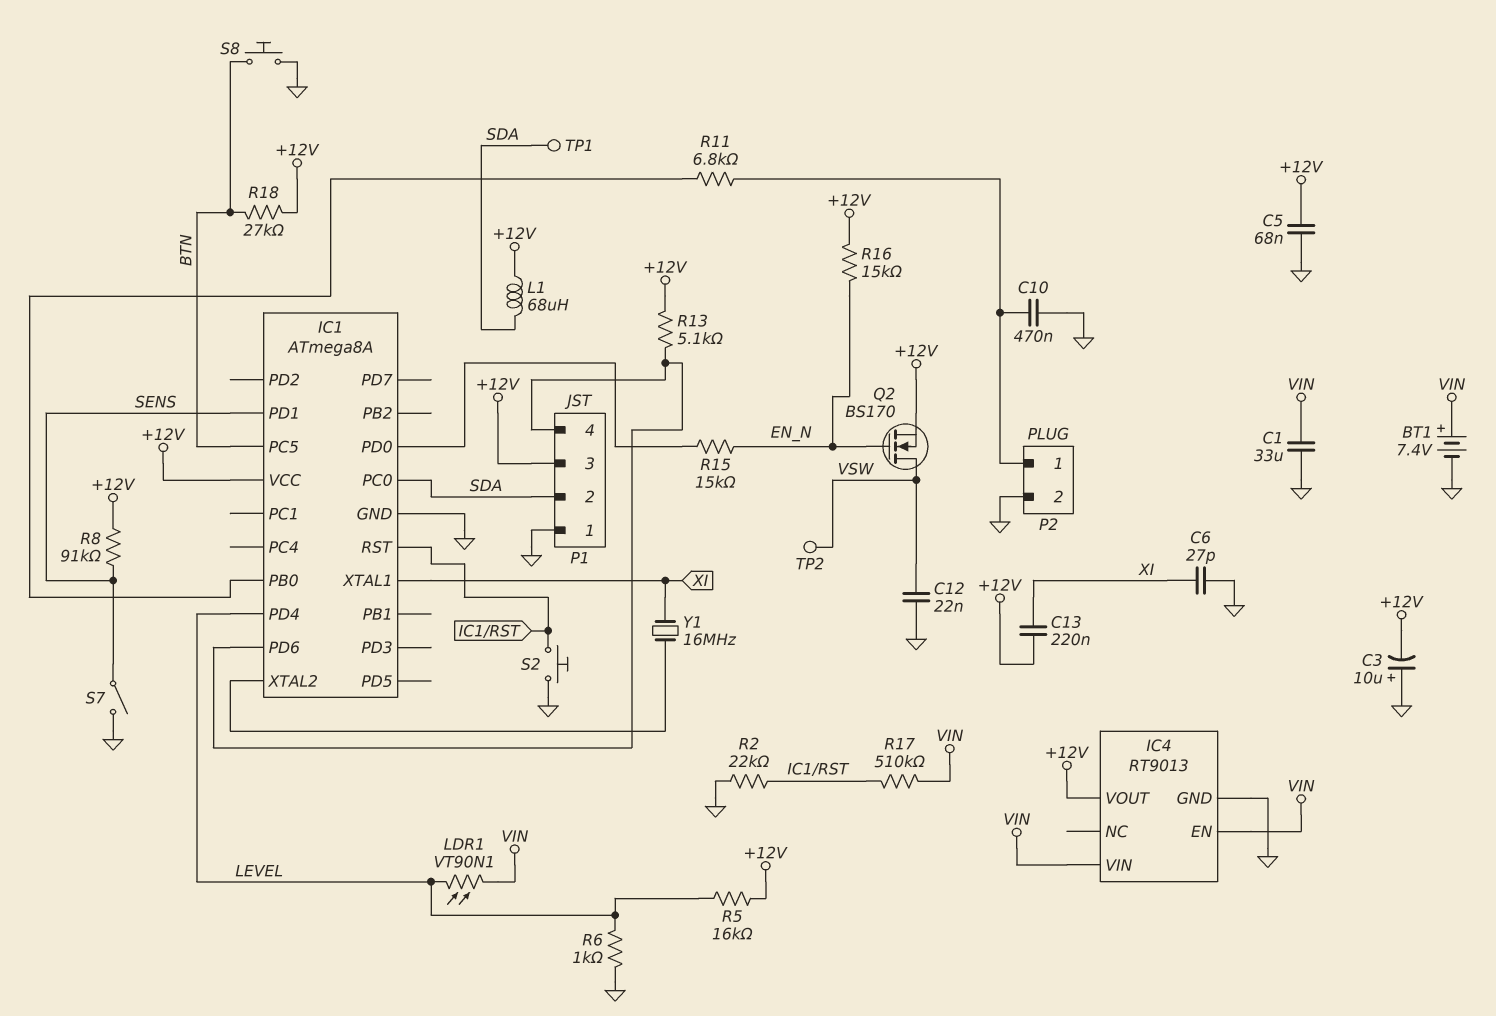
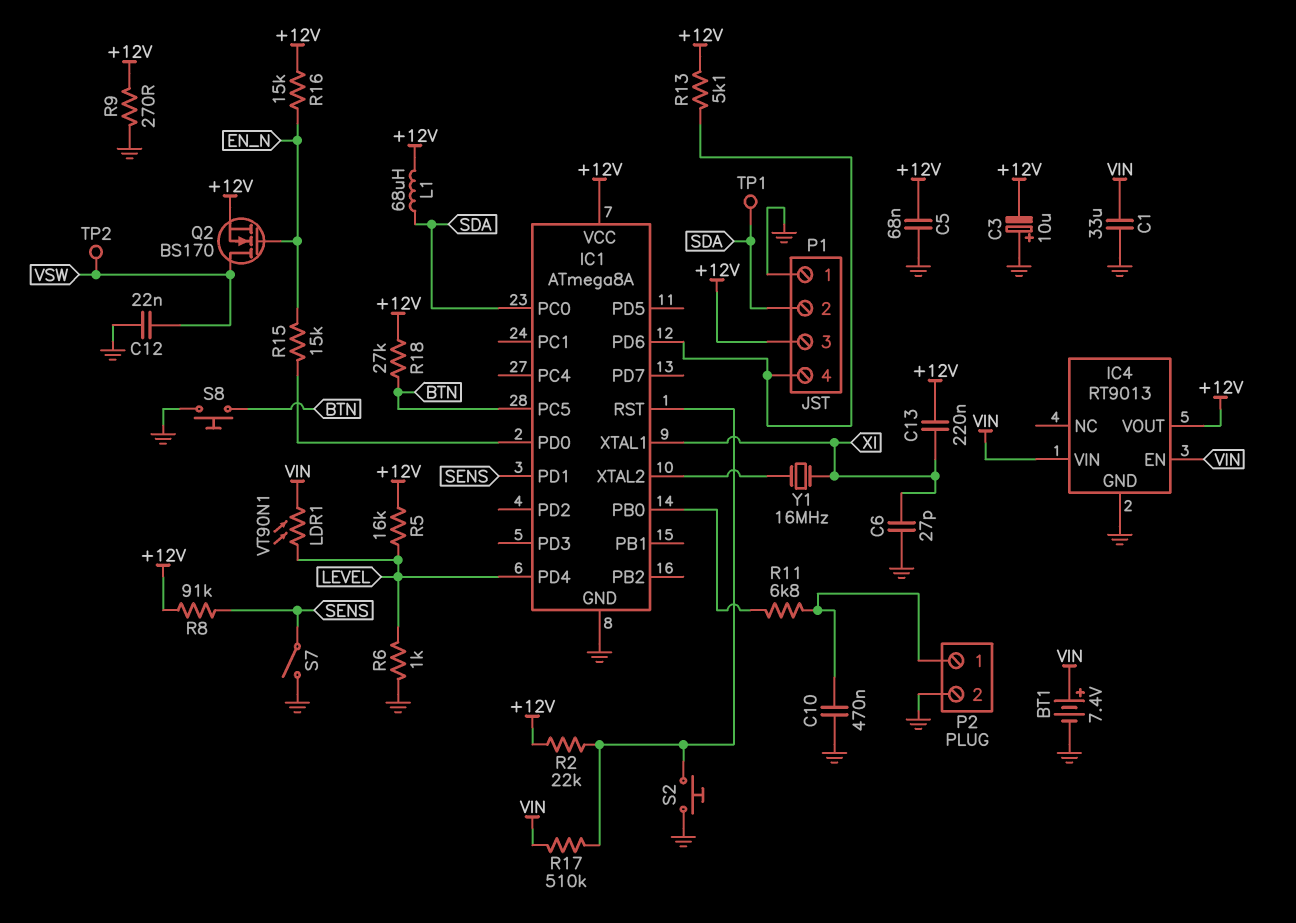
R2: 22k (GND, IC1/RST) -> 22k (+12V, IC1/RST)
R9: none -> 270 (+12V, GND)

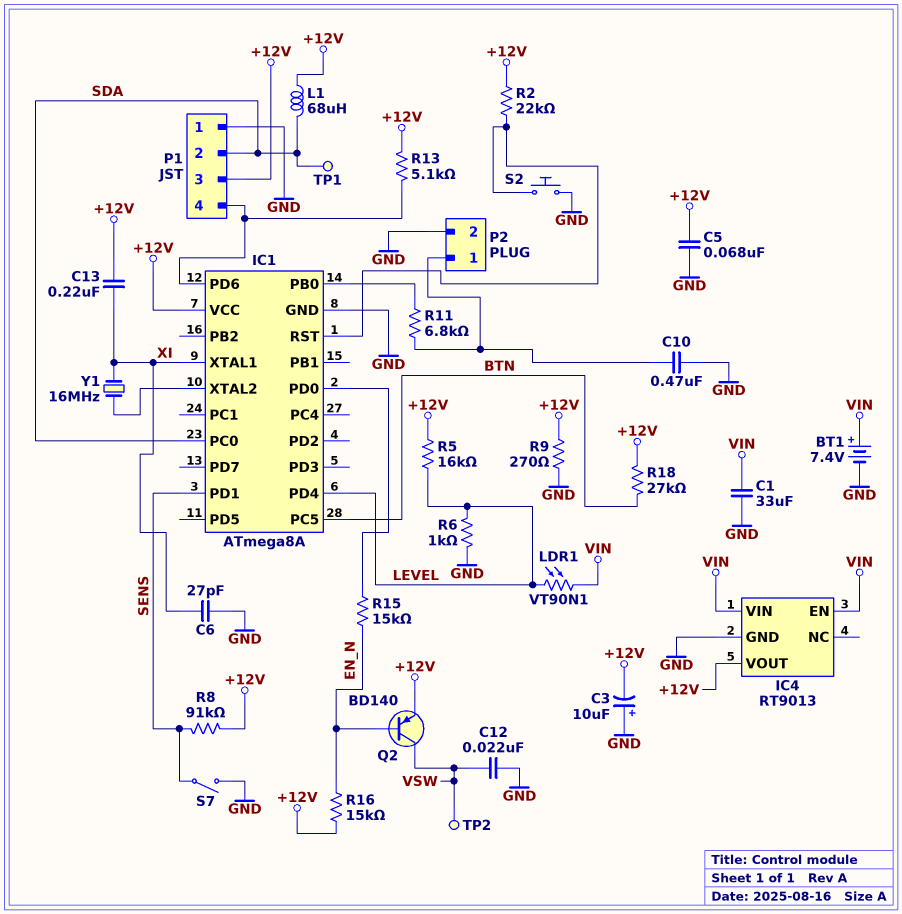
Q2: NMOS BS170 (G EN_N, D VSW, S +12V) -> PNP BD140 (B EN_N, C VSW, E +12V)
R17: 510k (IC1/RST, VIN) -> none
S8: button (BTN, GND) -> none

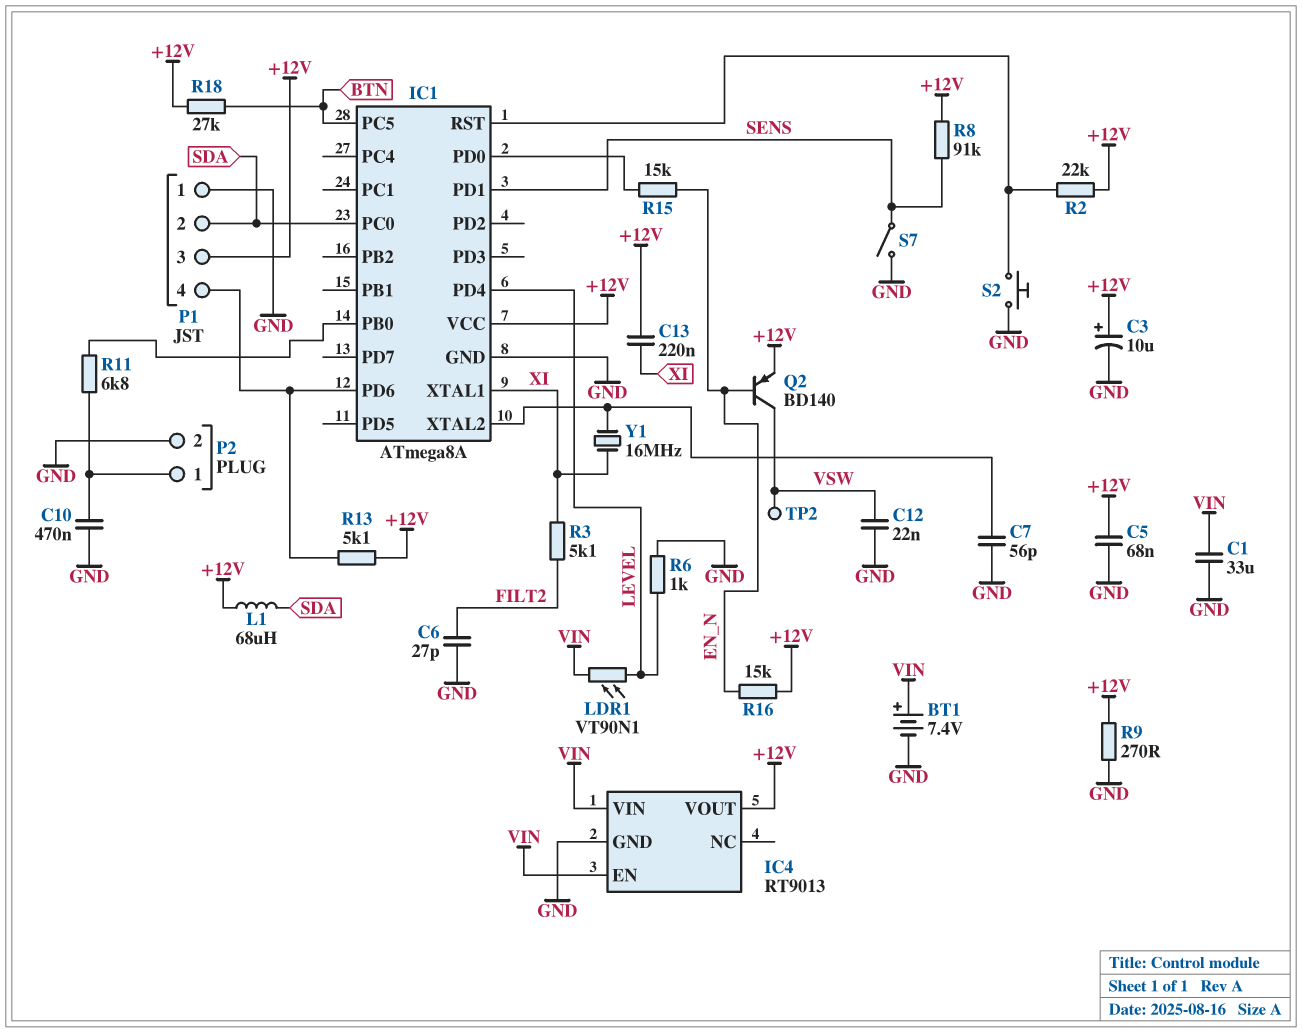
C3: 10uF (plus GND, minus +12V) -> 10uF (plus +12V, minus GND)
C6: 27pF (GND, XI) -> 27pF (FILT2, GND)
C7: none -> 56pF (GND, IC1/XTAL2)
R3: none -> 5.1k (FILT2, XI)
R5: 16k (+12V, LEVEL) -> none
TP1: test point (SDA) -> none

